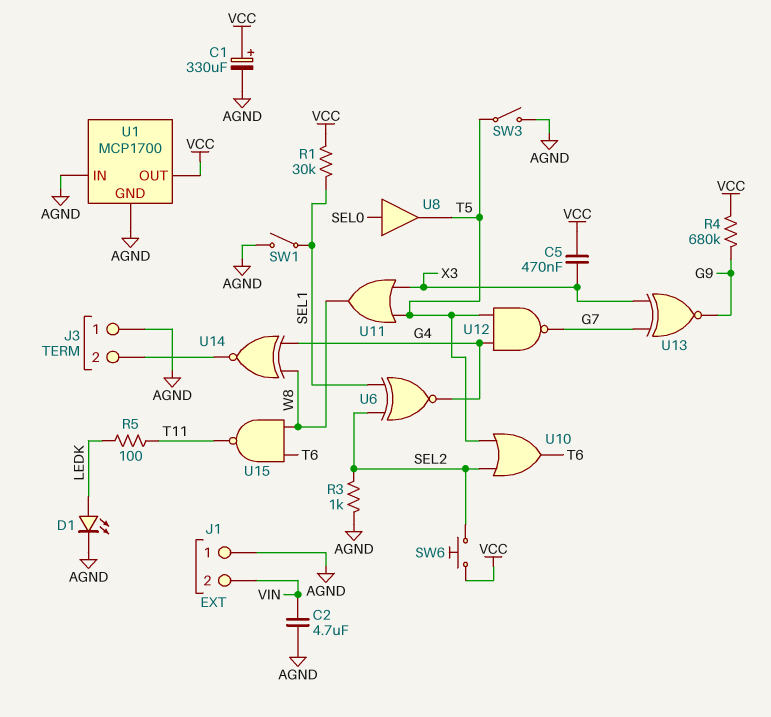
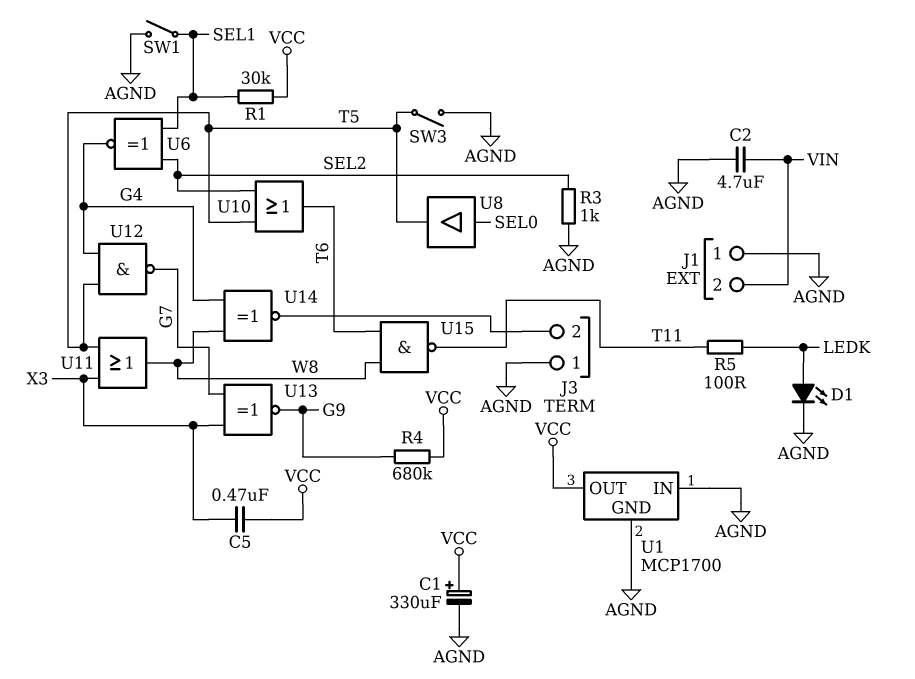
SW6: button (SEL2, VCC) -> none

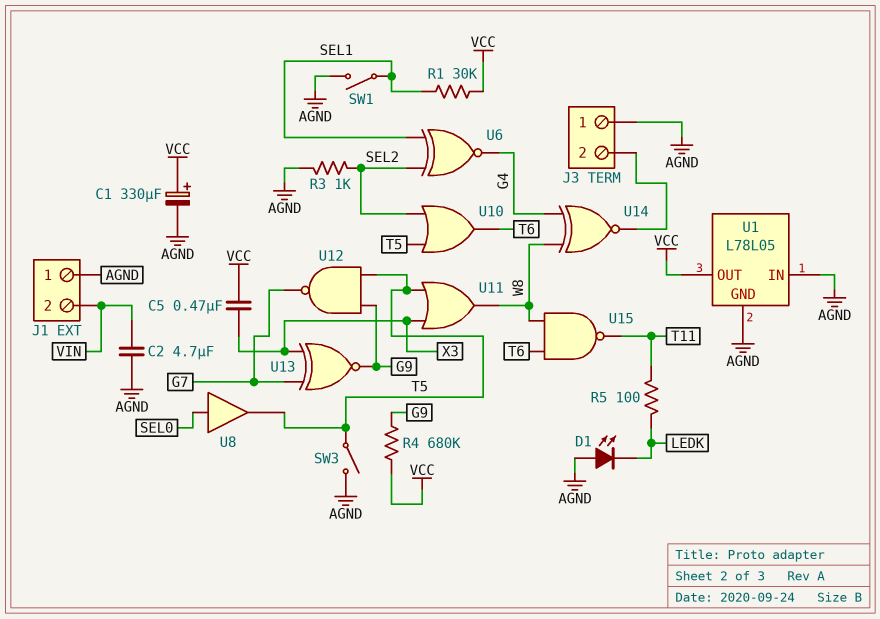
D1: LED (A LEDK, K AGND) -> LED (A AGND, K LEDK)
U1: MCP1700 -> L78L05
U12: NAND (in G4, in T5, out G7) -> NAND (in G9, in T5, out G7)

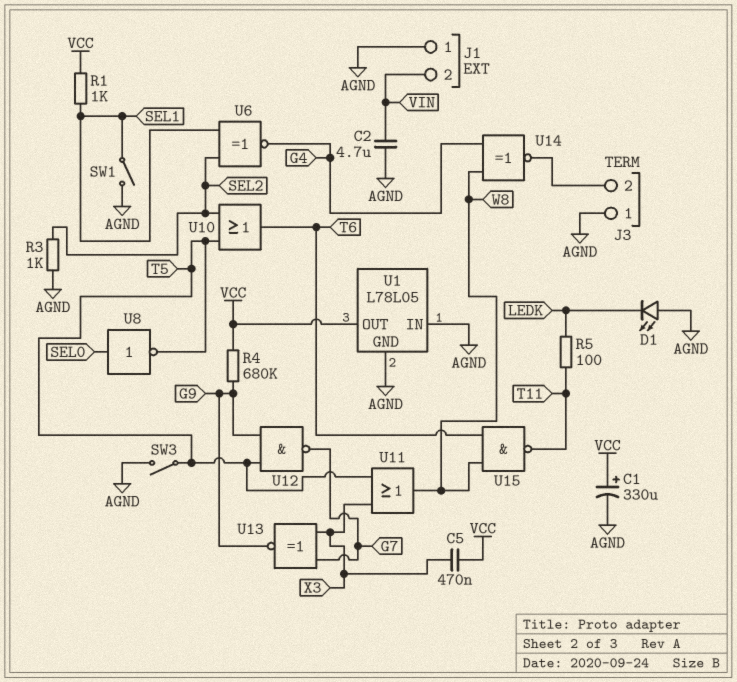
R1: 30k (SEL1, VCC) -> 1k (SEL1, VCC)
U8: buffer (in SEL0, out T5) -> NOT (in SEL0, out T5)

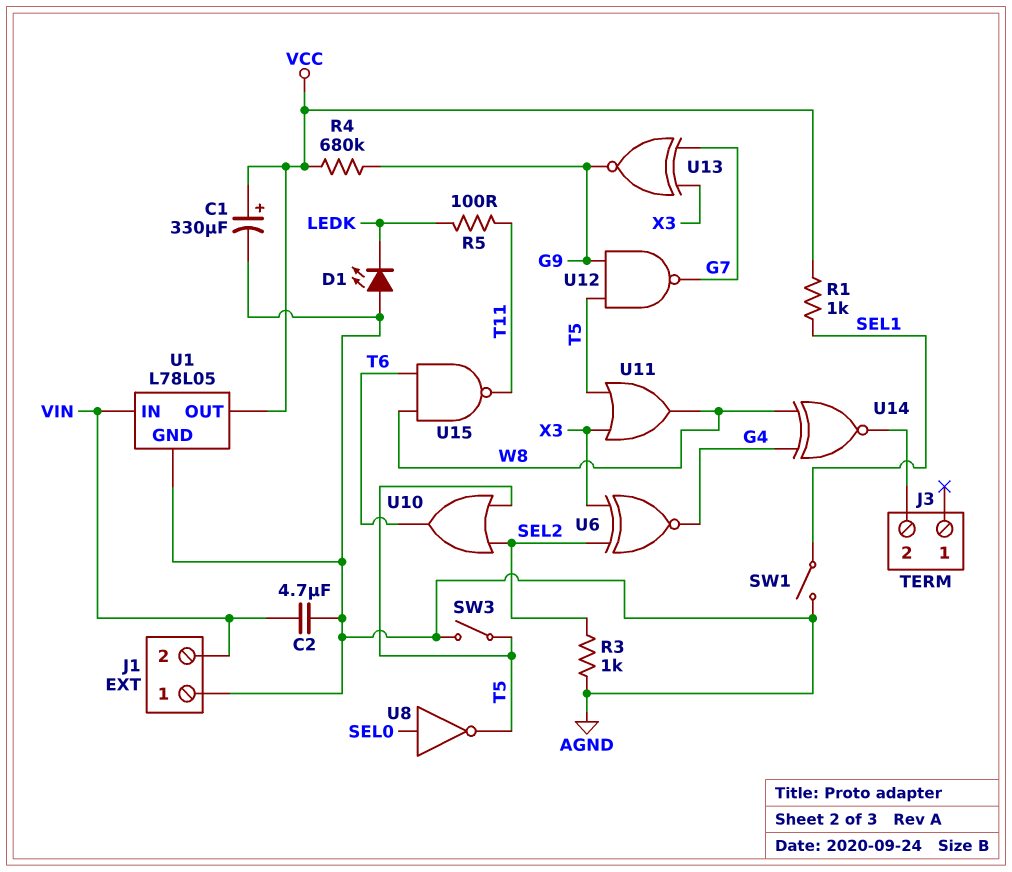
C5: 470nF (VCC, X3) -> none
J3 pin 1: AGND -> none
U1 pin IN: AGND -> VIN
U6: XNOR (in SEL1, in SEL2, out G4) -> XNOR (in SEL2, in X3, out G4)

